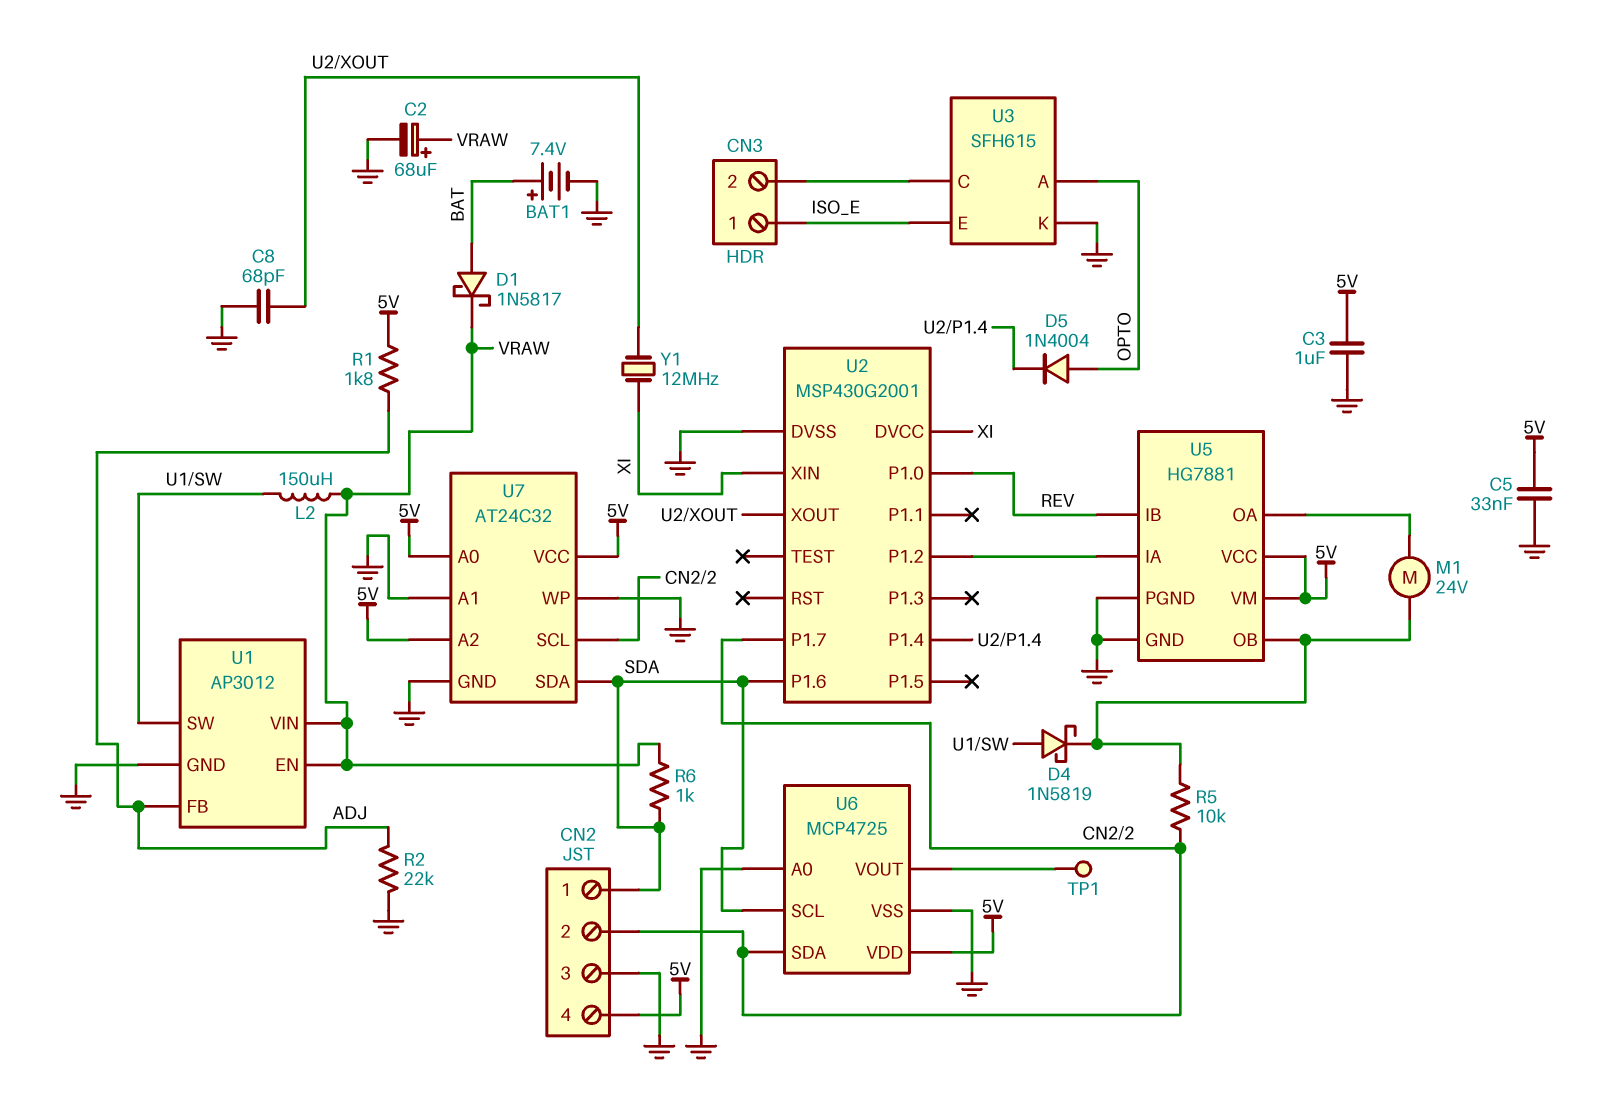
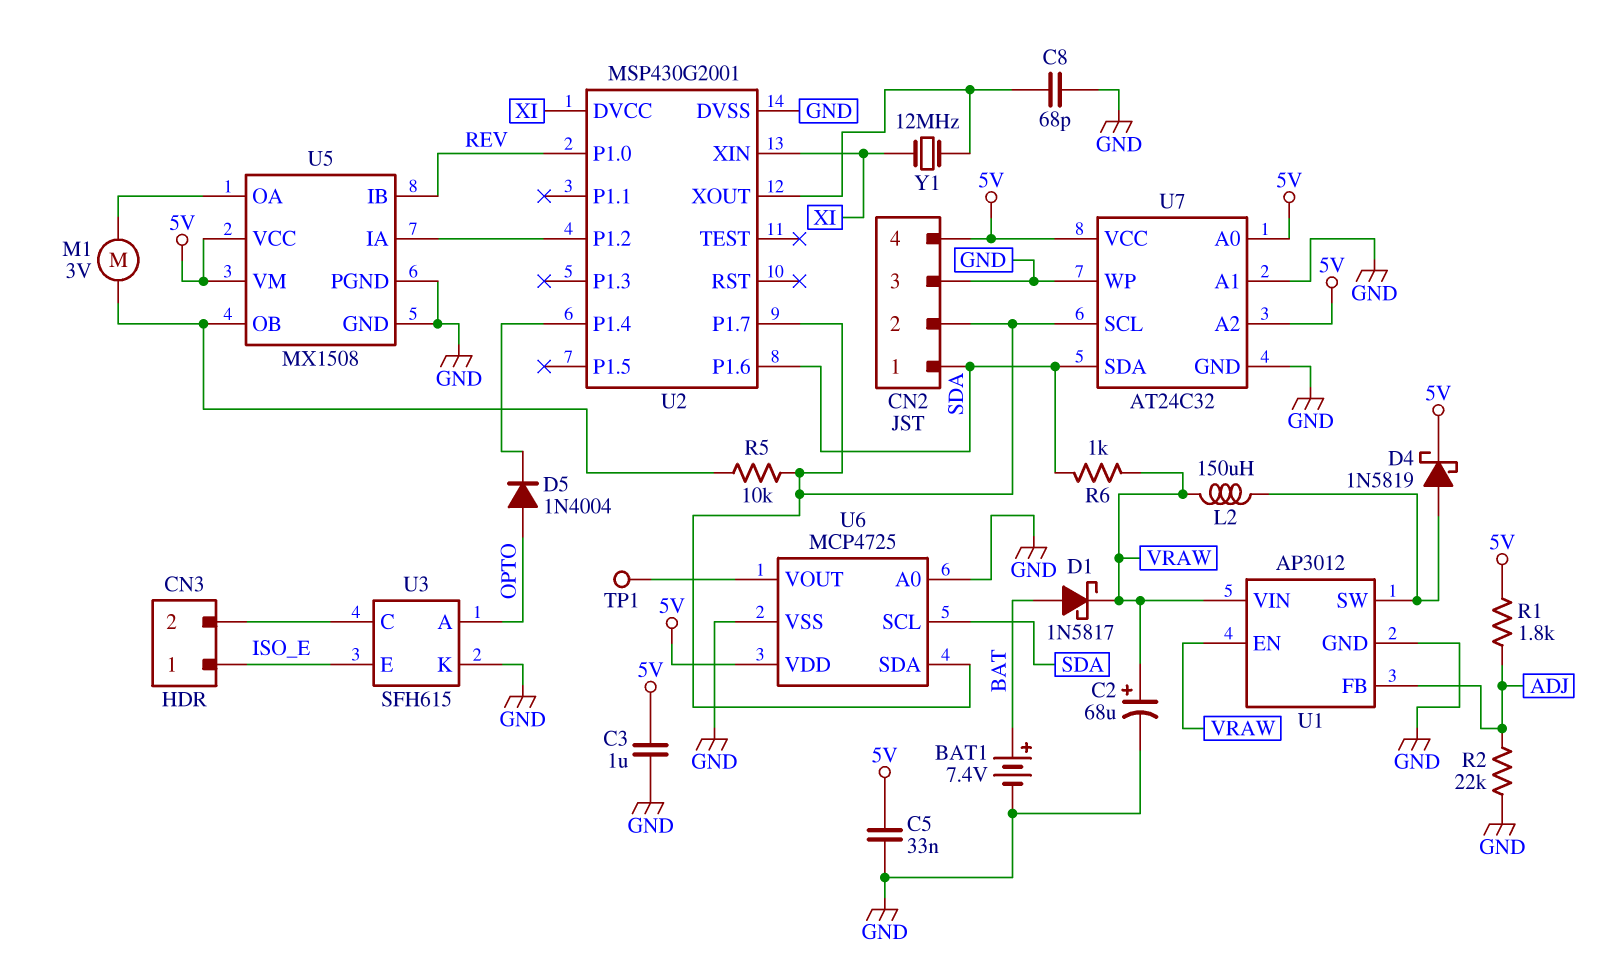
D4: schottky 1N5819 (A U1/SW, K U5/OB) -> schottky 1N5819 (A U1/SW, K 5V)
M1: motor 24V (U5/OA, U5/OB) -> motor 3V (U5/OA, U5/OB)
U5: HG7881 -> MX1508

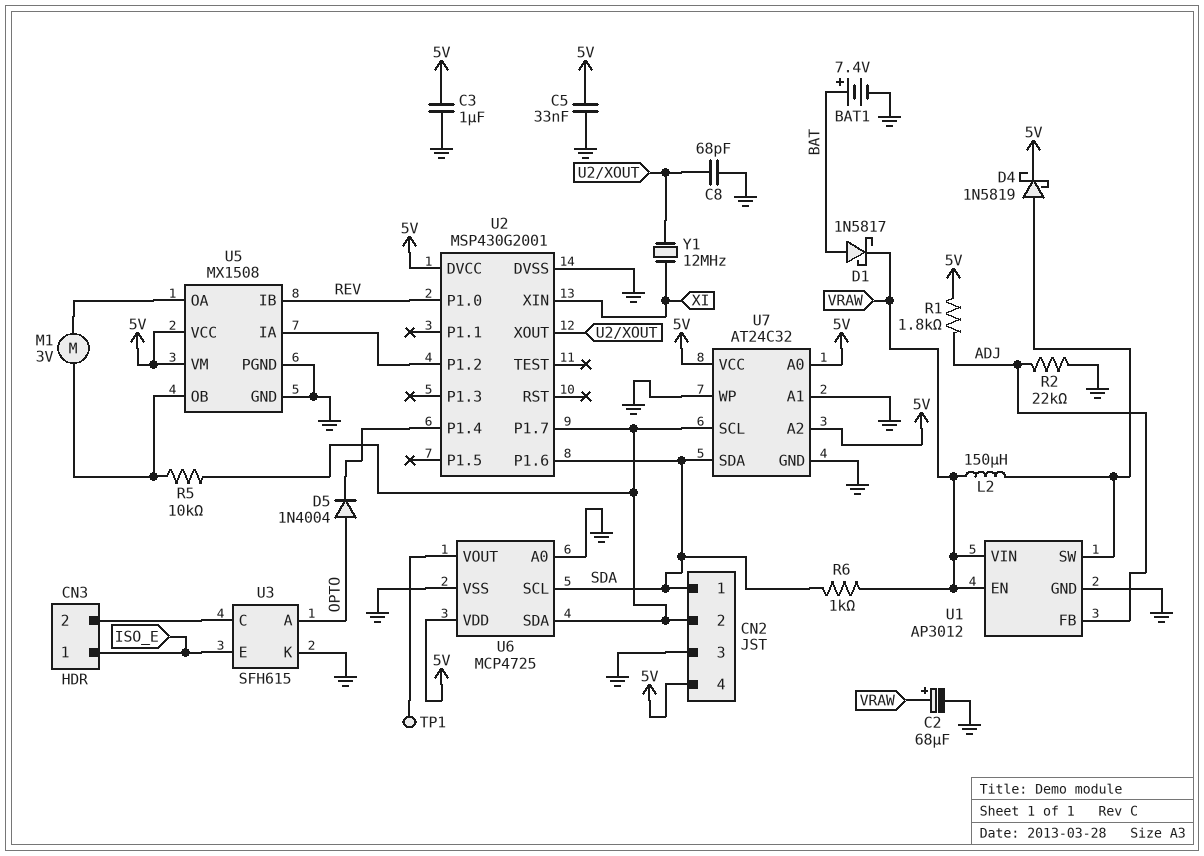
U2 pin DVCC: XI -> 5V

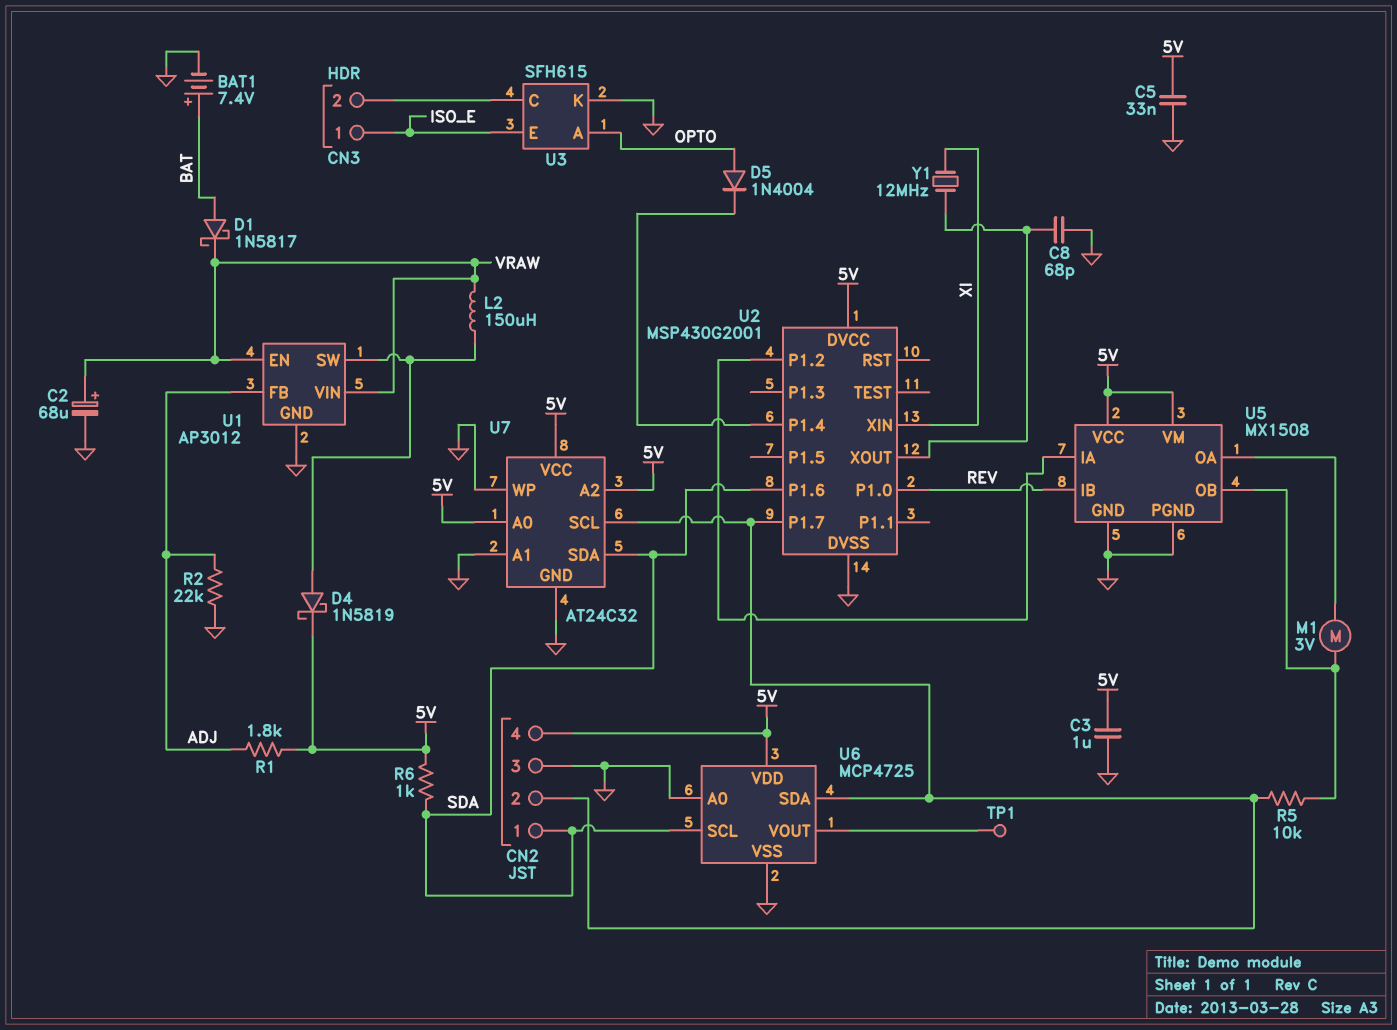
R6: 1k (SDA, VRAW) -> 1k (5V, SDA)

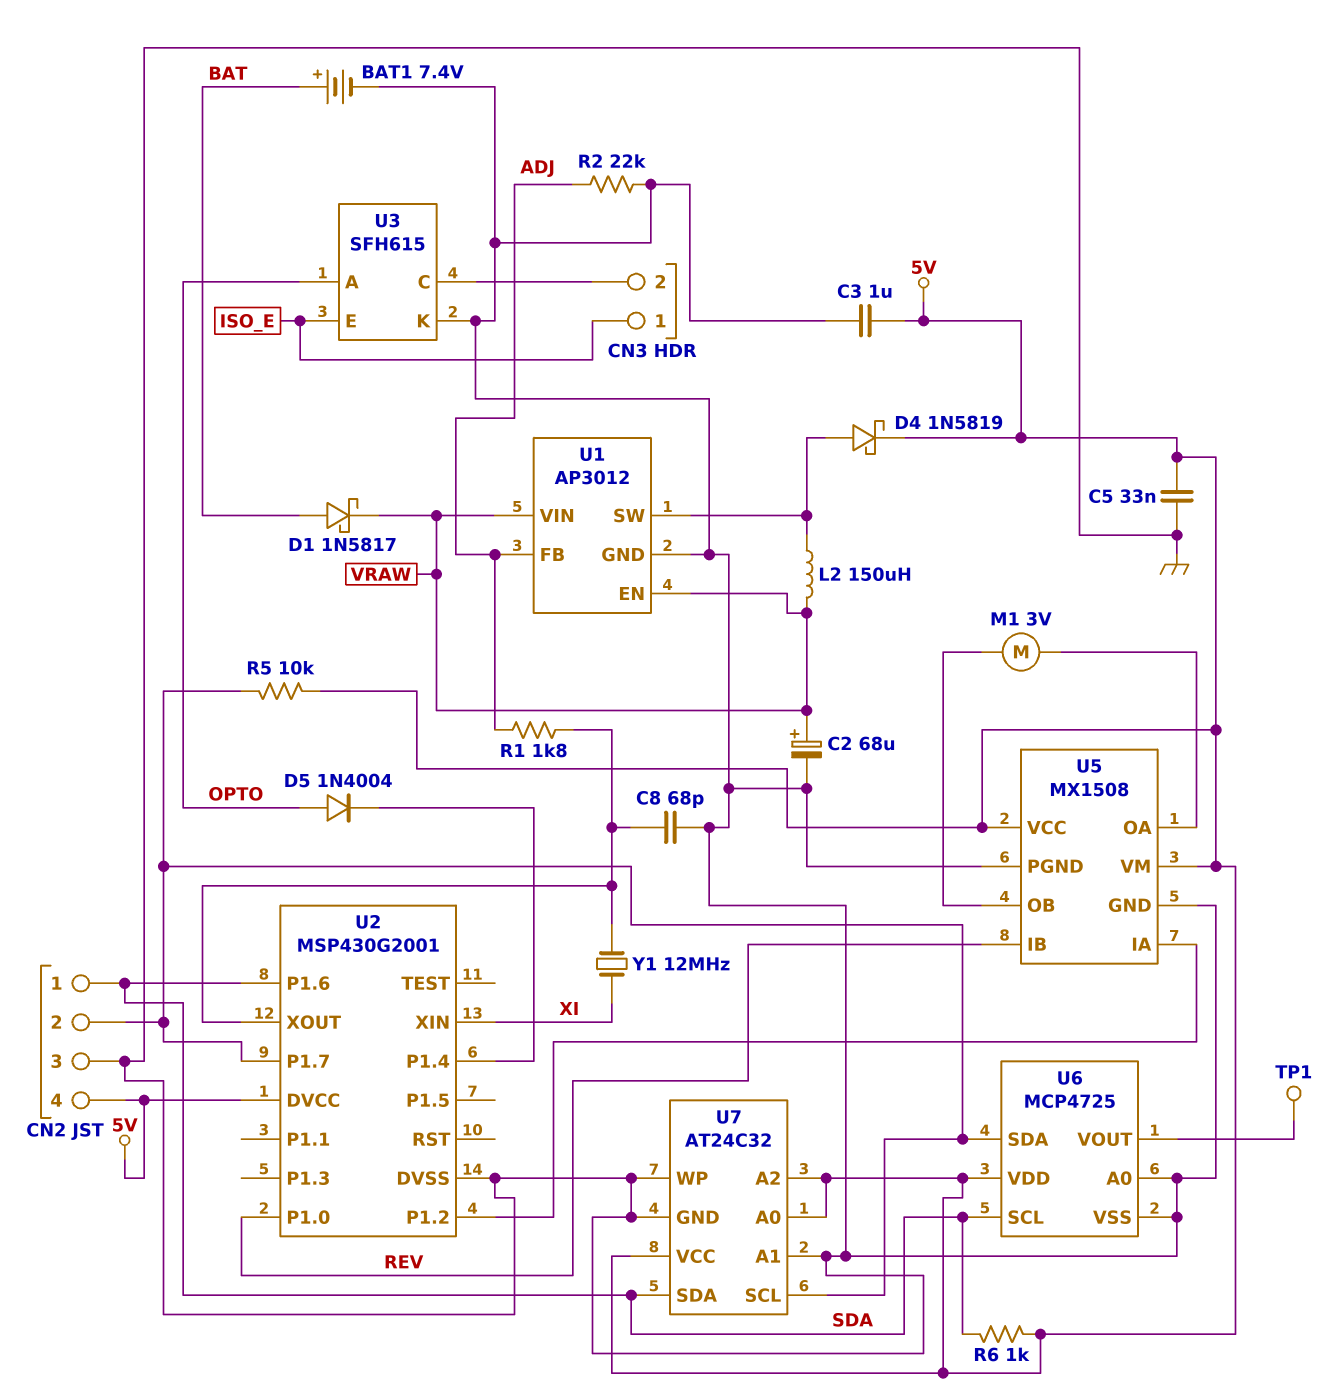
R1: 1.8k (5V, ADJ) -> 1.8k (ADJ, U2/XOUT)
R5: 10k (CN2/2, U5/OB) -> 10k (5V, CN2/2)

